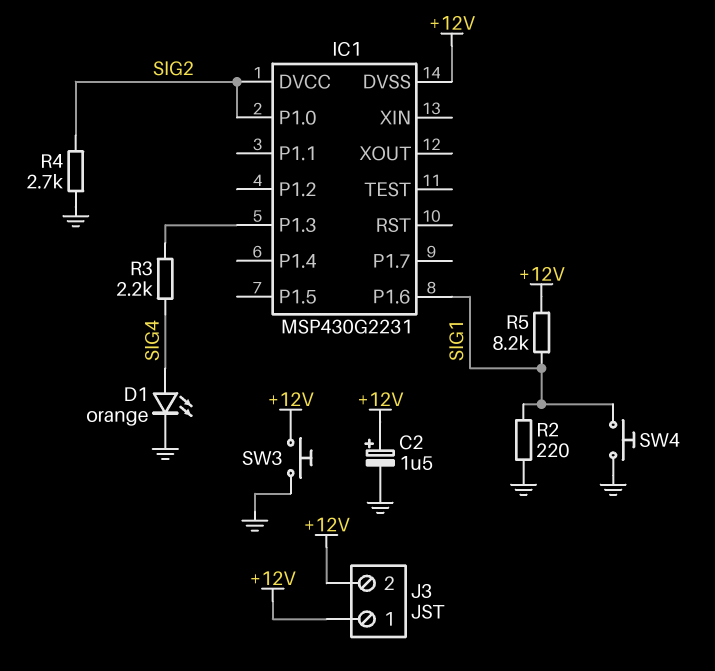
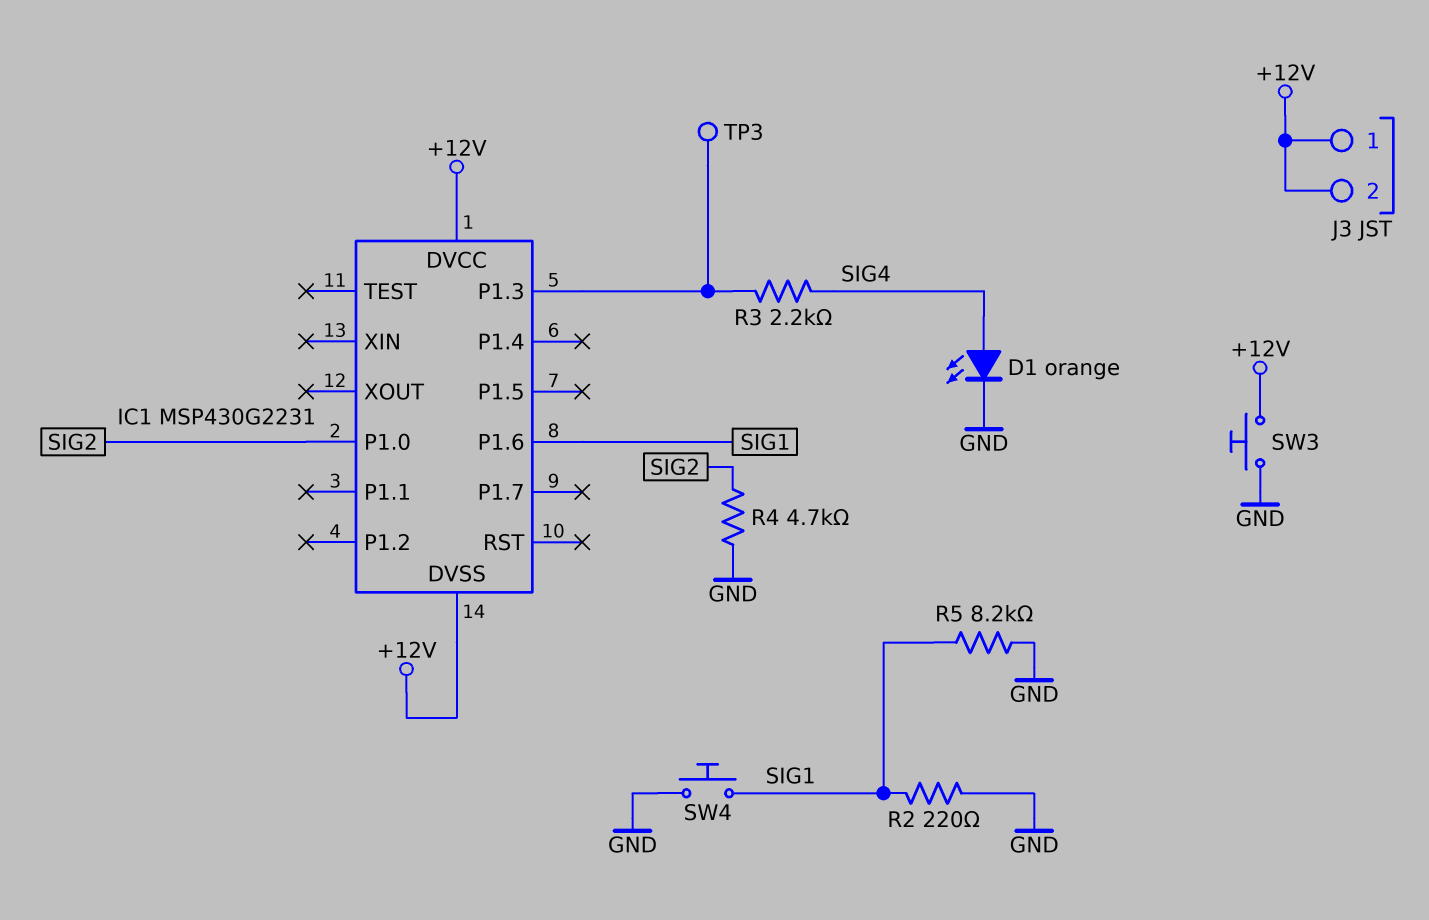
C2: 1.5uF (plus +12V, minus GND) -> none
IC1 pin DVCC: SIG2 -> +12V
R4: 2.7k (GND, SIG2) -> 4.7k (GND, SIG2)
R5: 8.2k (+12V, SIG1) -> 8.2k (GND, SIG1)
TP3: none -> test point (IC1/P1.3)

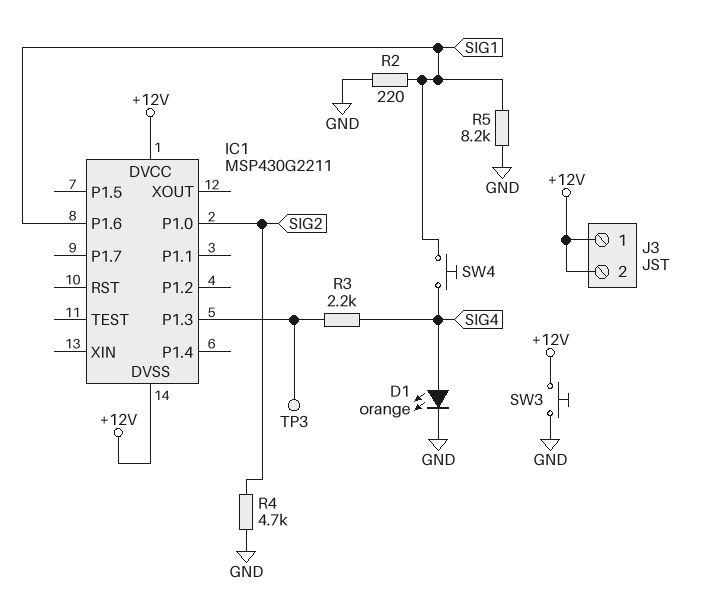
IC1: MSP430G2231 -> MSP430G2211
SW4: button (GND, SIG1) -> button (SIG1, SIG4)

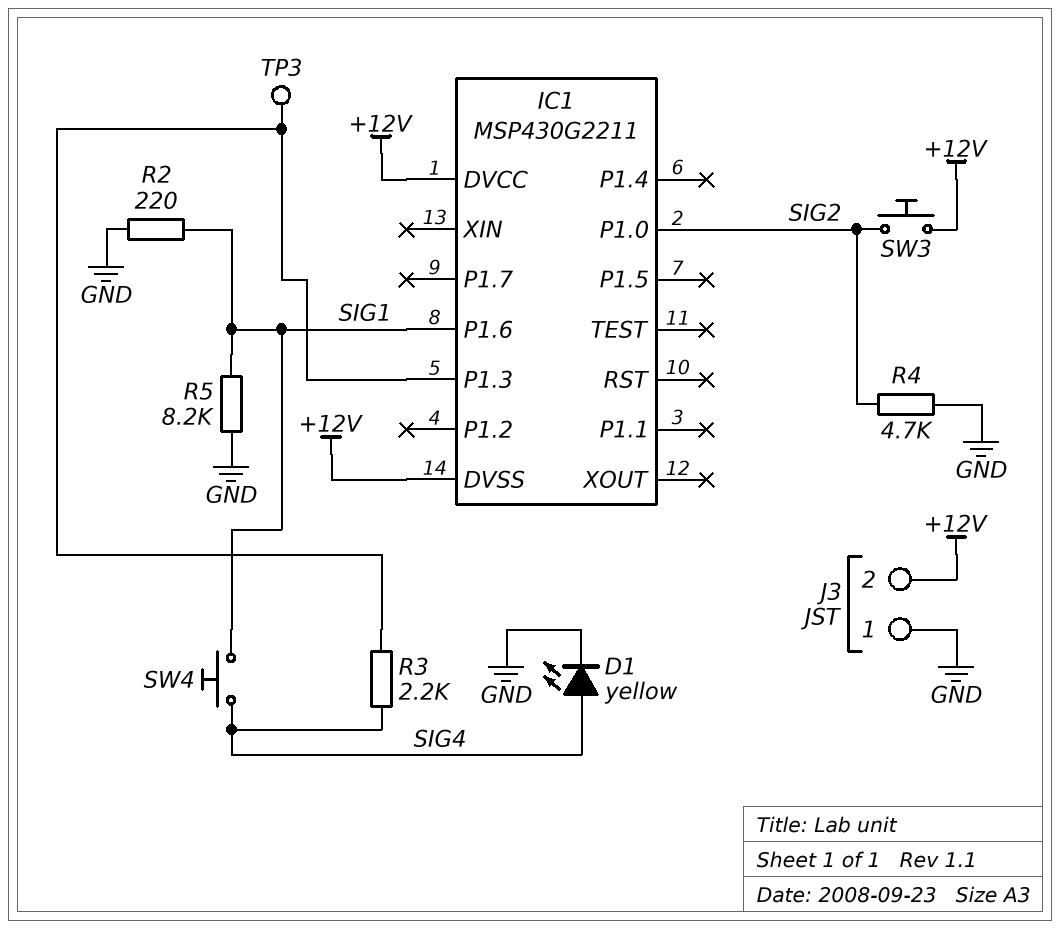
D1: LED orange (A SIG4, K GND) -> LED yellow (A SIG4, K GND)
J3 pin 1: +12V -> GND
SW3: button (+12V, GND) -> button (+12V, SIG2)

